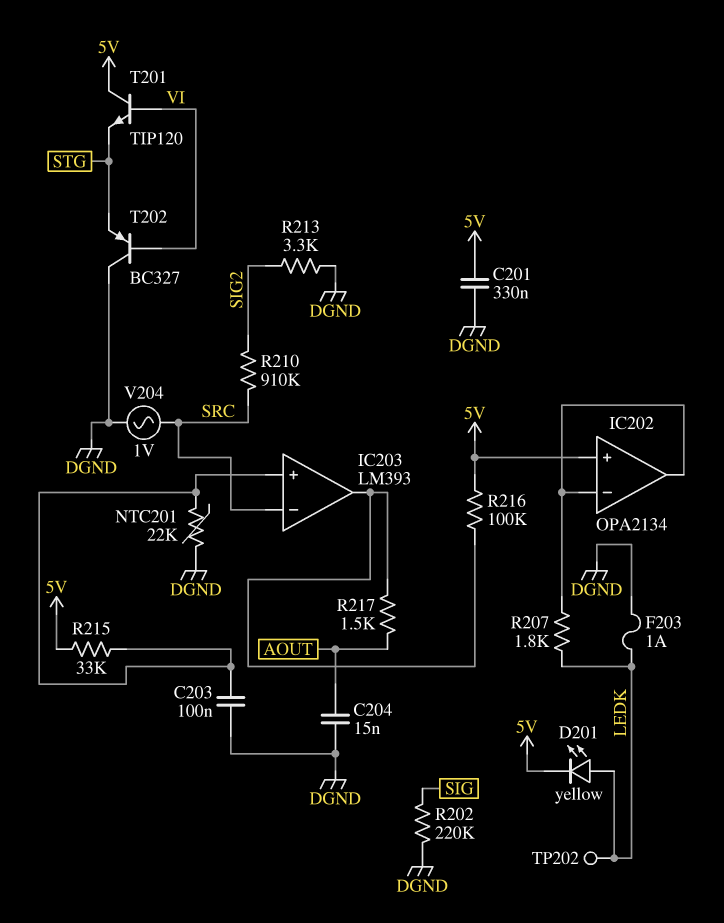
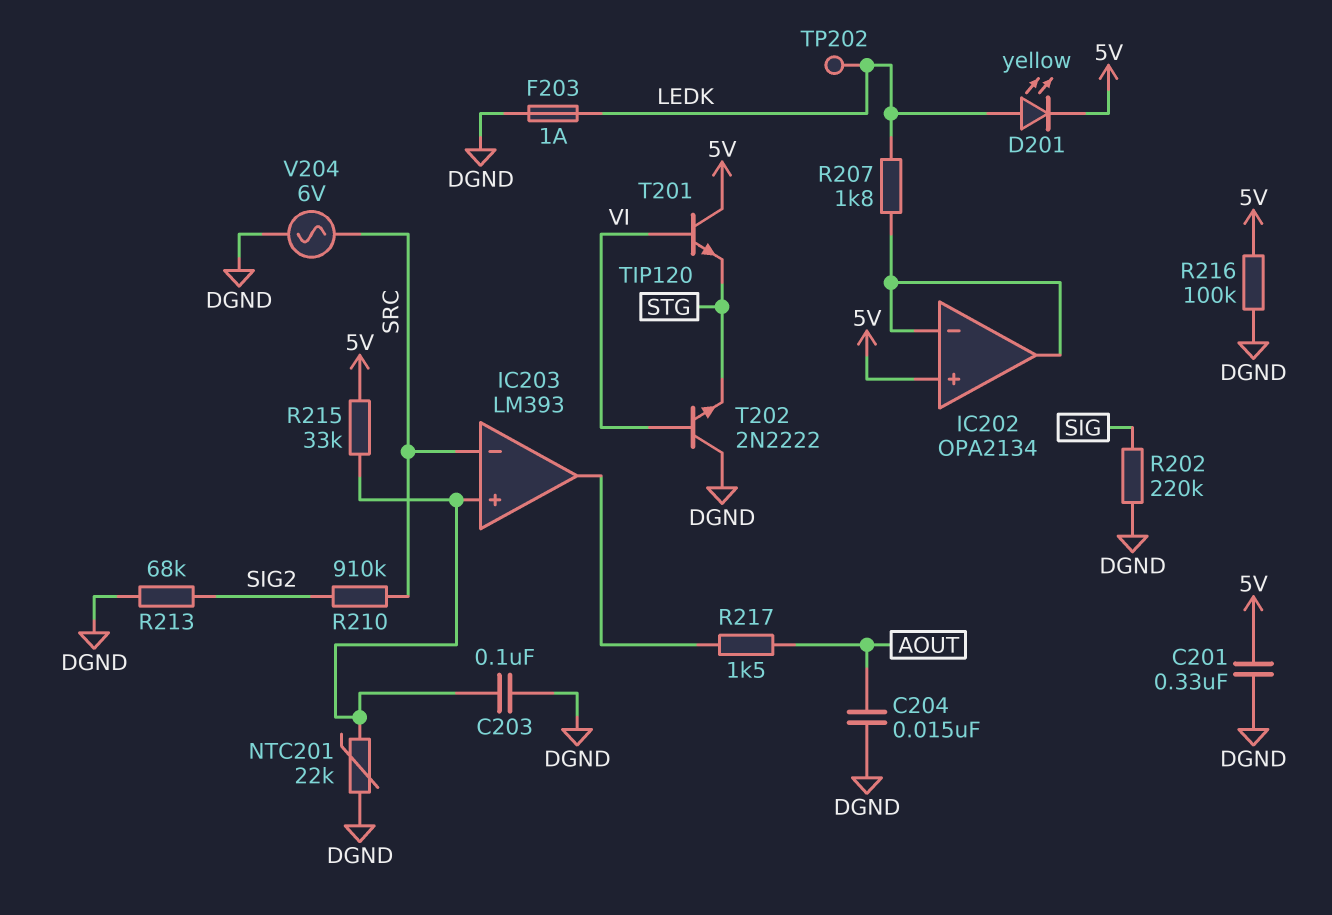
R213: 3.3k (DGND, SIG2) -> 68k (DGND, SIG2)
R216: 100k (5V, IC203/out) -> 100k (5V, DGND)
T202: PNP BC327 (B VI, C DGND, E STG) -> NPN 2N2222 (B VI, C DGND, E STG)
V204: AC 1V (DGND, SRC) -> AC 6V (DGND, SRC)

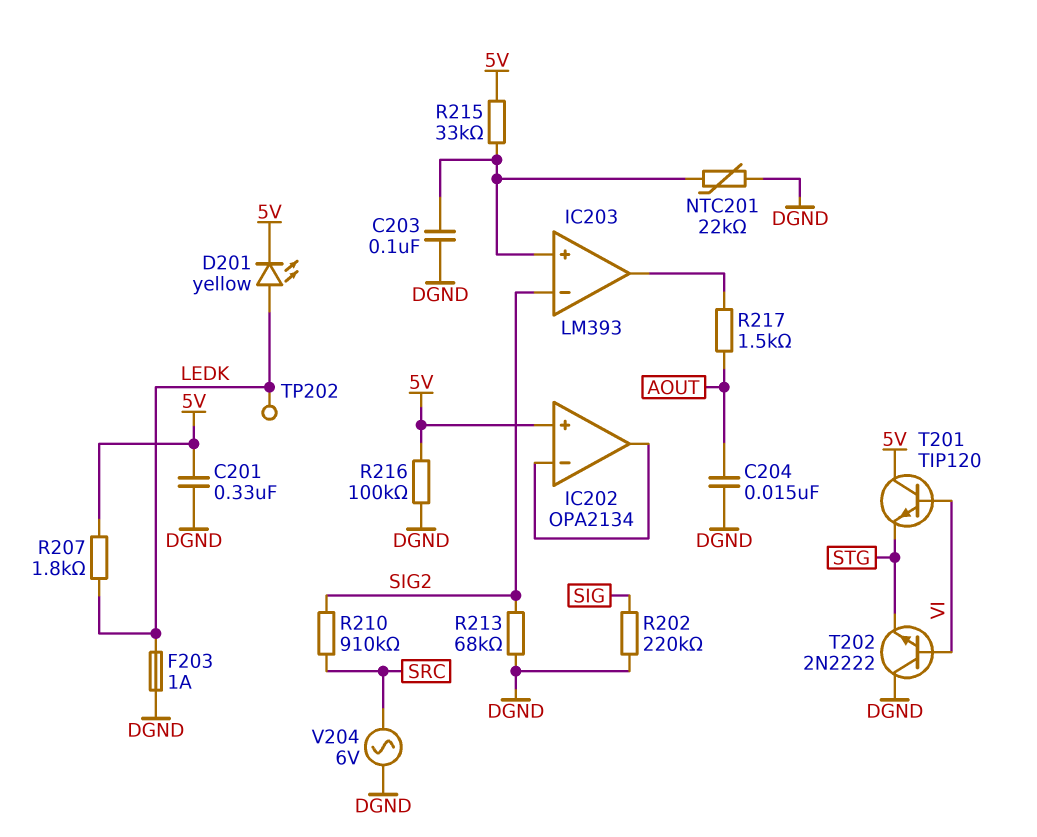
IC203 pin in-: SRC -> SIG2
R207: 1.8k (IC202/in-, LEDK) -> 1.8k (5V, LEDK)

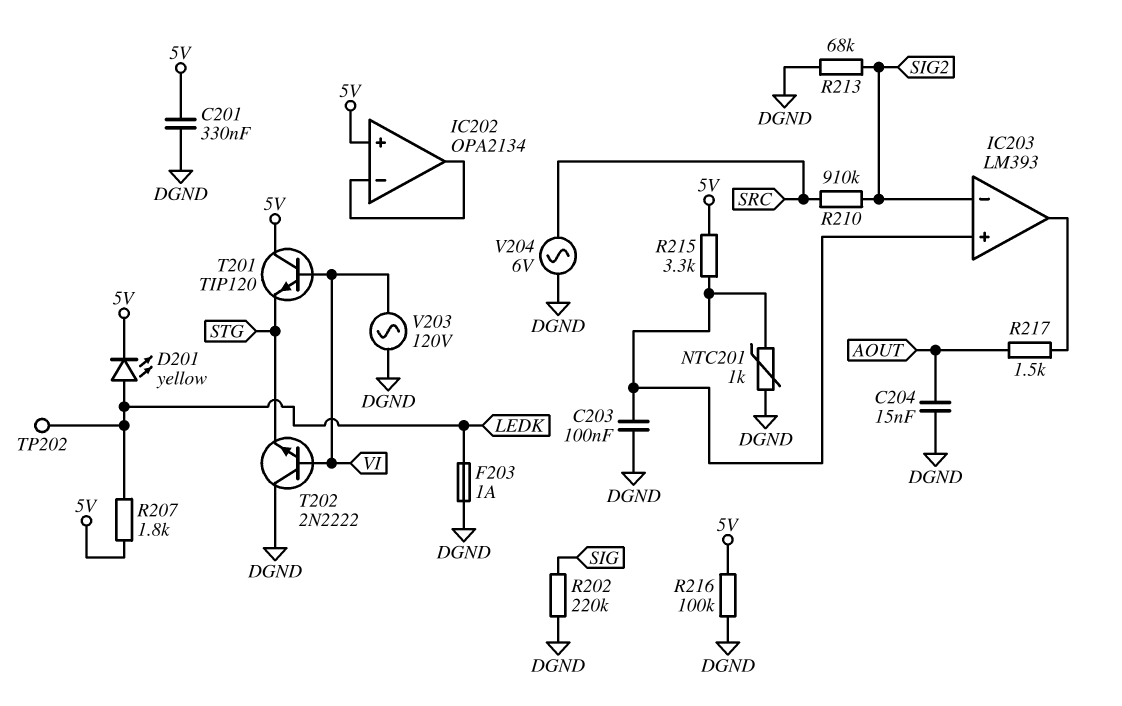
NTC201: 22k (DGND, IC203/in+) -> 1k (DGND, IC203/in+)
R215: 33k (5V, IC203/in+) -> 3.3k (5V, IC203/in+)
V203: none -> AC 120V (DGND, VI)

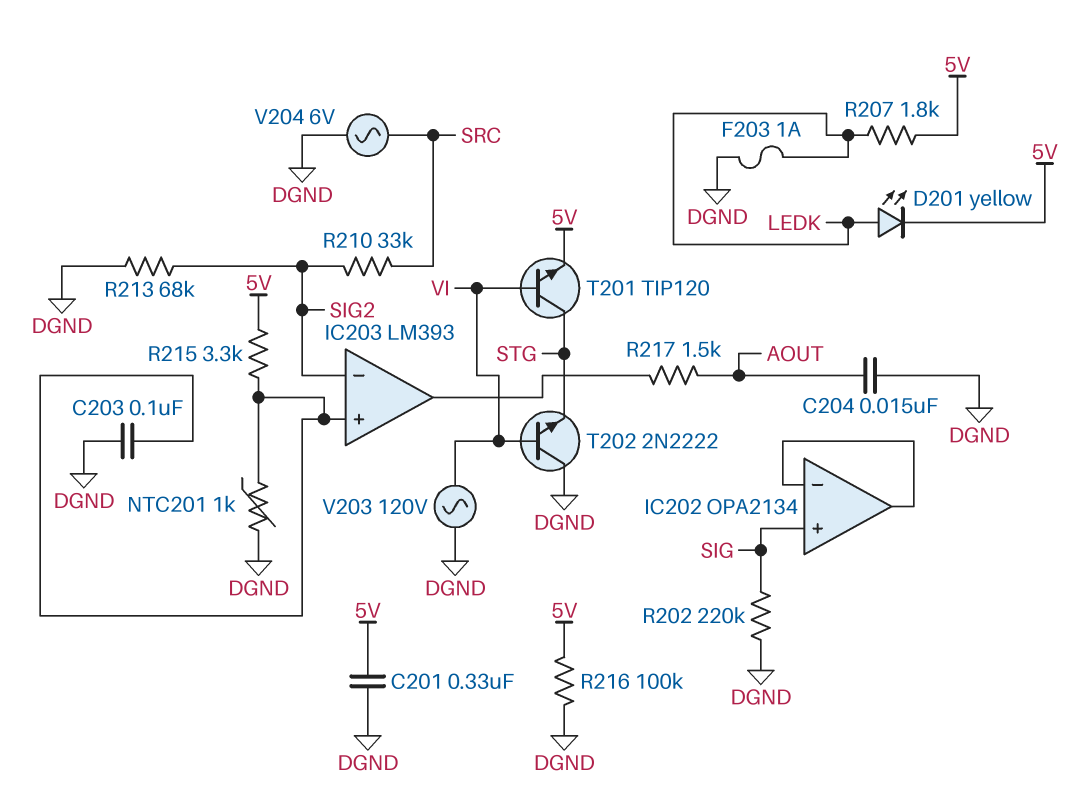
IC202 pin in+: 5V -> SIG
R210: 910k (SIG2, SRC) -> 33k (SIG2, SRC)
T201: NPN TIP120 (B VI, C 5V, E STG) -> NPN TIP120 (B VI, C STG, E 5V)
TP202: test point (LEDK) -> none

